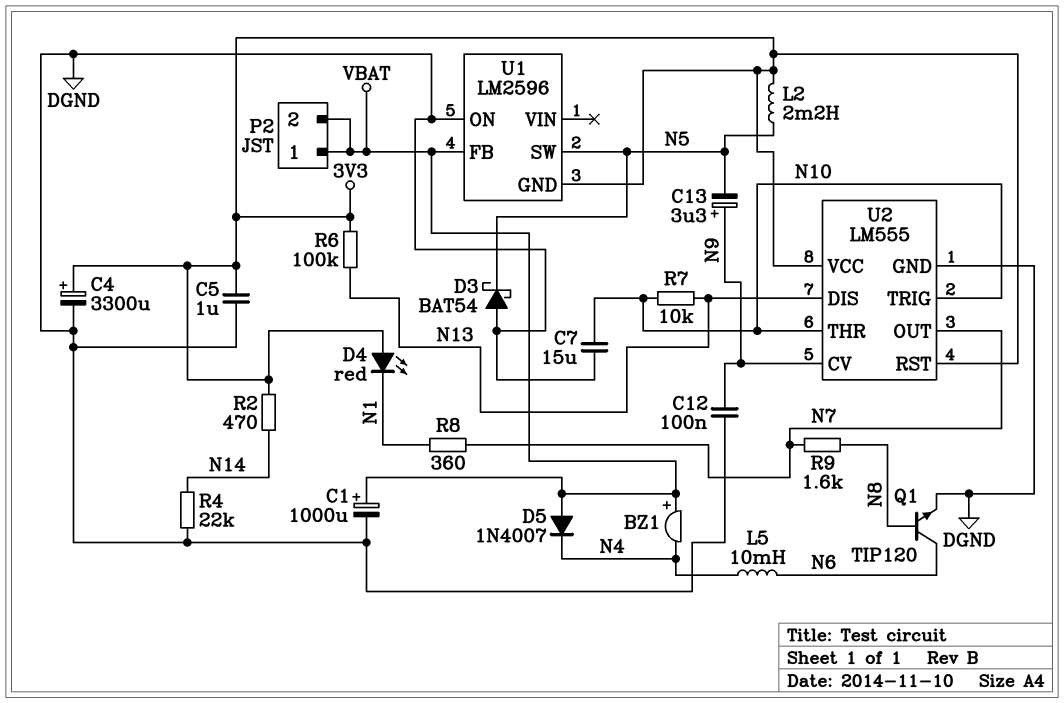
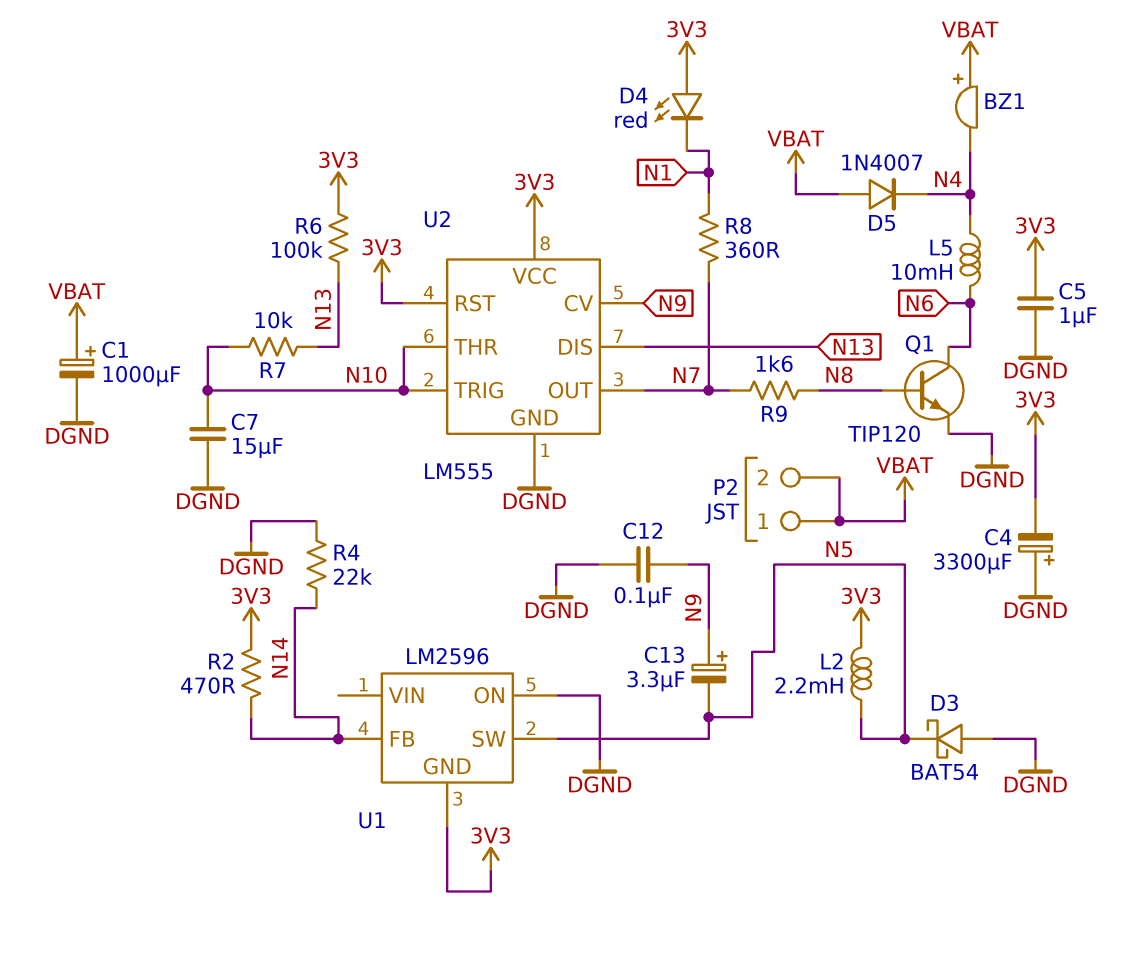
C4: 3300uF (plus 3V3, minus DGND) -> 3300uF (plus DGND, minus 3V3)
U1 pin FB: VBAT -> N14

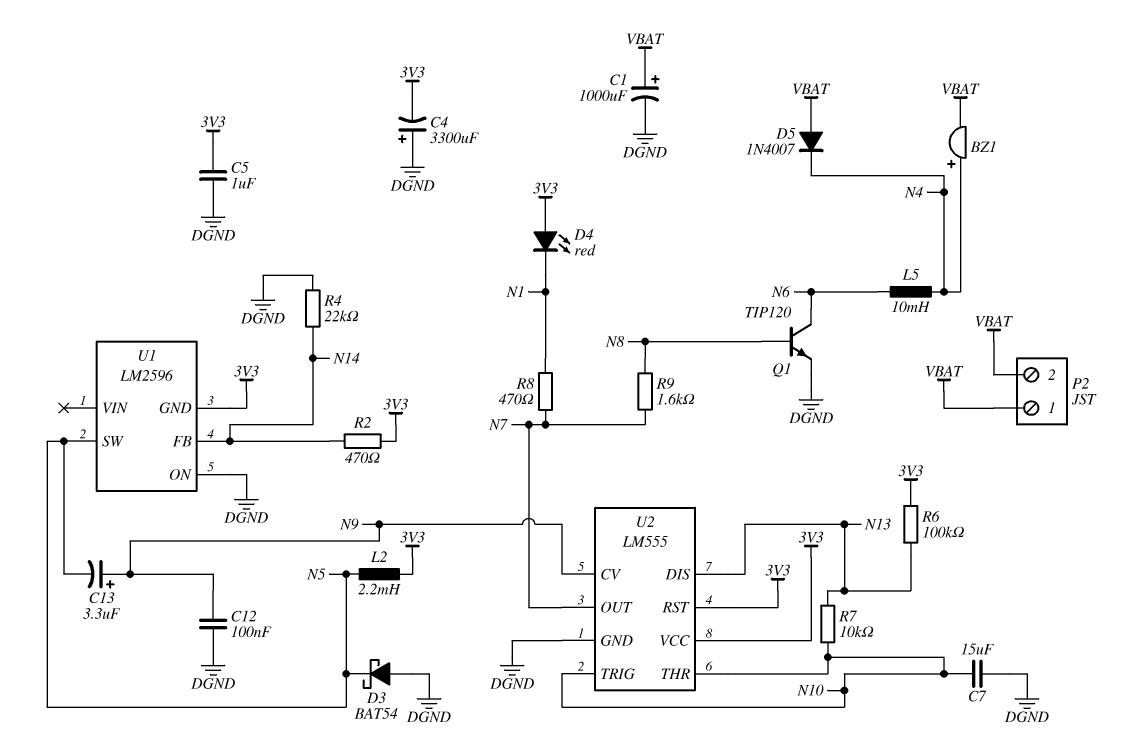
BZ1: buzzer (plus VBAT, minus N4) -> buzzer (plus N4, minus VBAT)
R8: 360 (N1, N7) -> 470 (N1, N7)

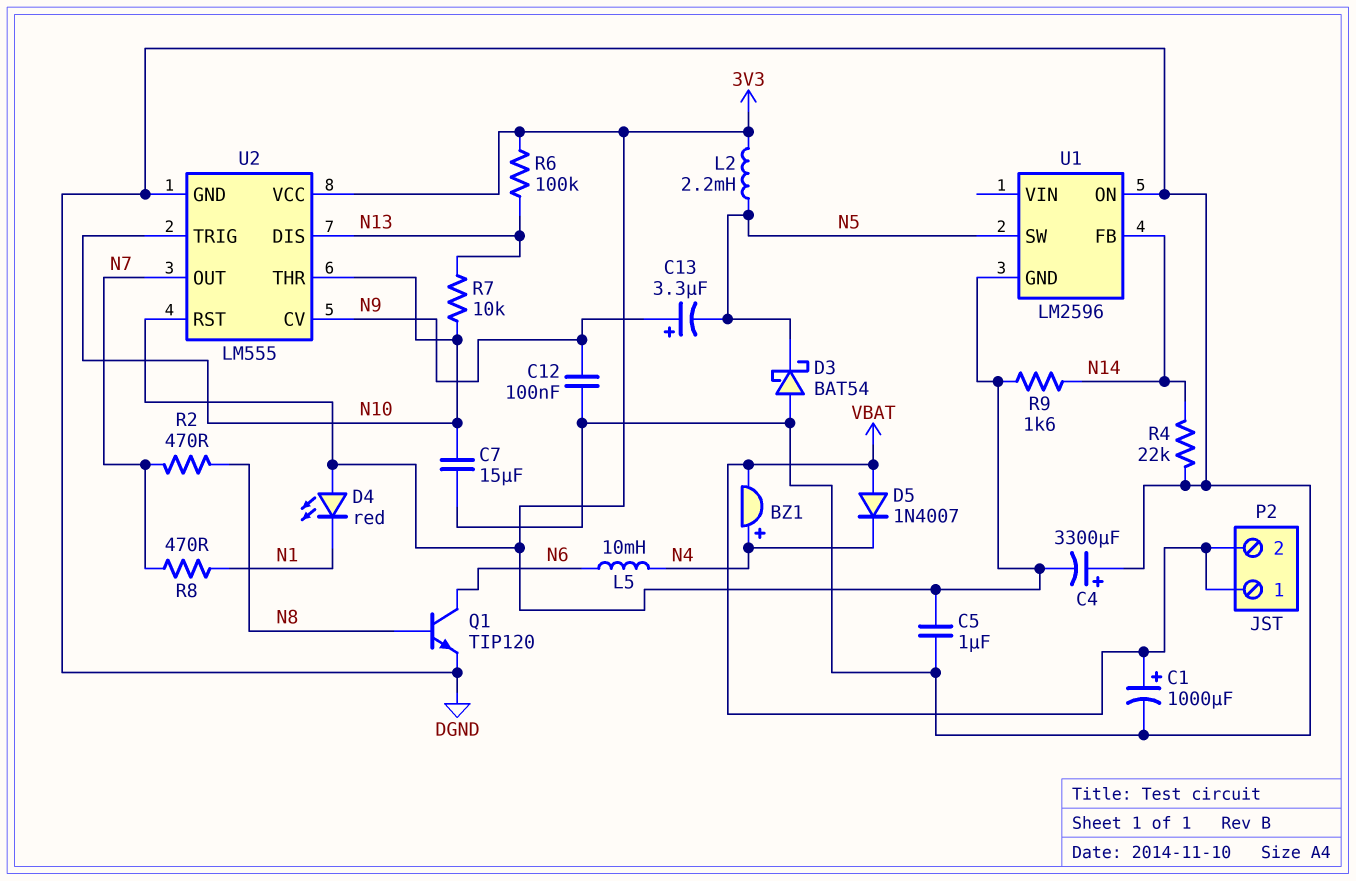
R2: 470 (3V3, N14) -> 470 (N7, N8)
R9: 1.6k (N7, N8) -> 1.6k (3V3, N14)

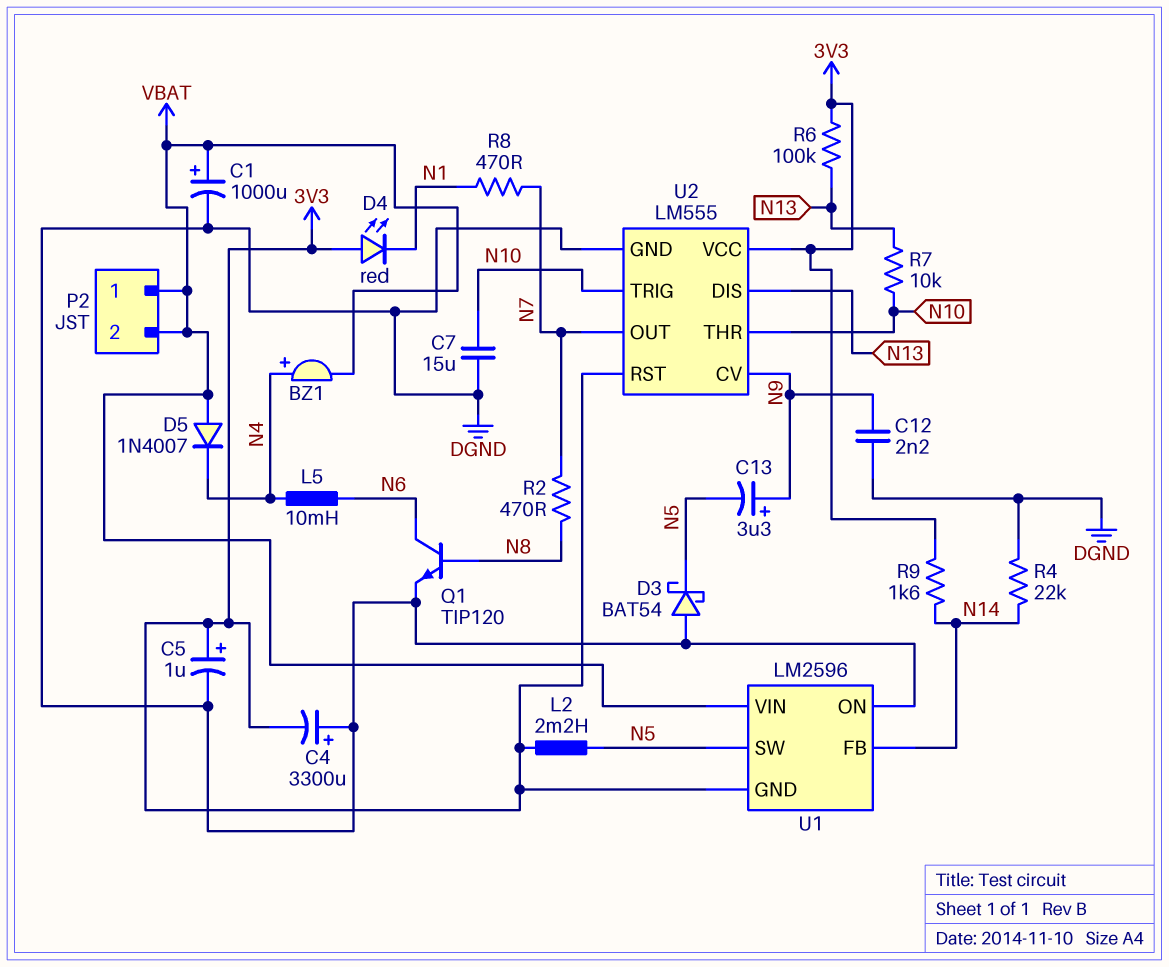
C5: 1uF (3V3, DGND) -> 1uF (plus 3V3, minus DGND)
C12: 100nF (DGND, N9) -> 2.2nF (DGND, N9)
U1 pin VIN: none -> VBAT

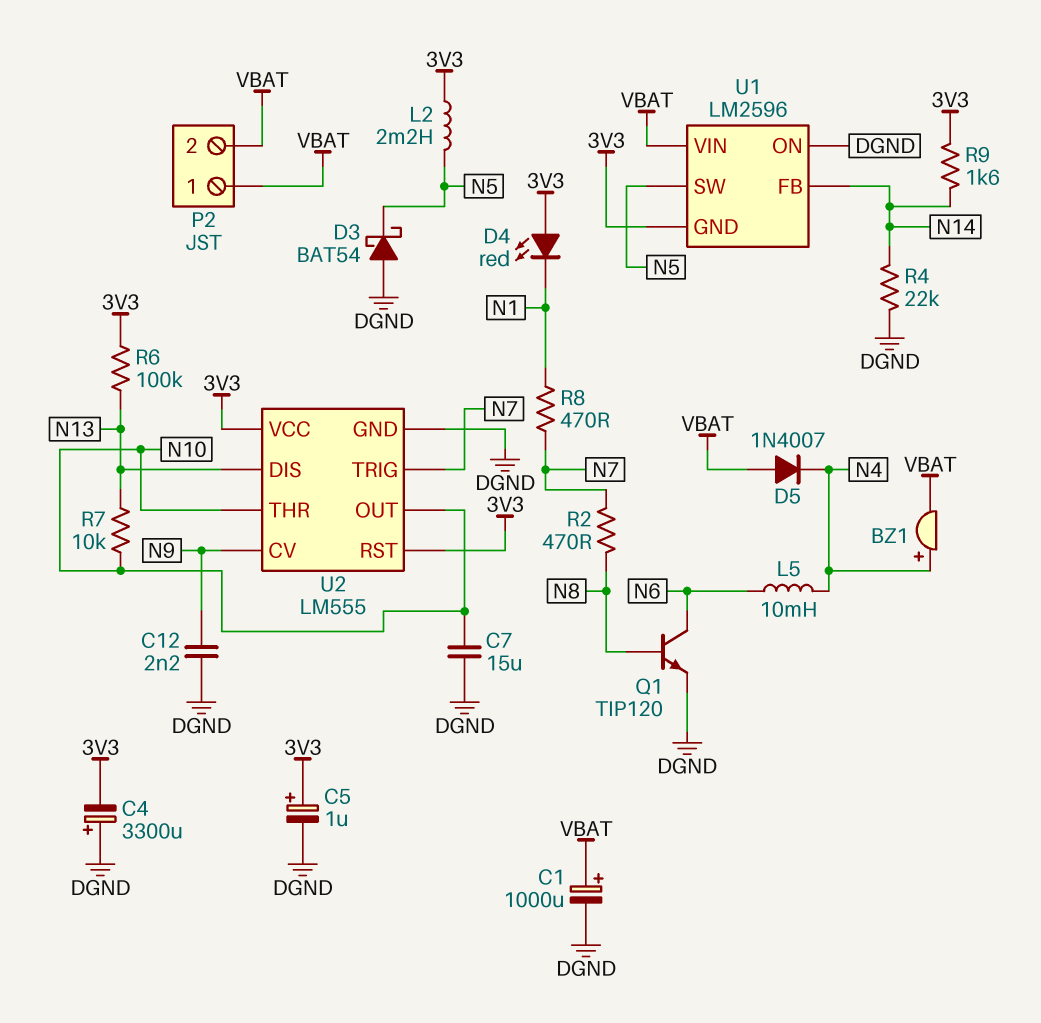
C13: 3.3uF (plus N9, minus N5) -> none
U2 pin OUT: N7 -> N10
U2 pin TRIG: N10 -> N7

